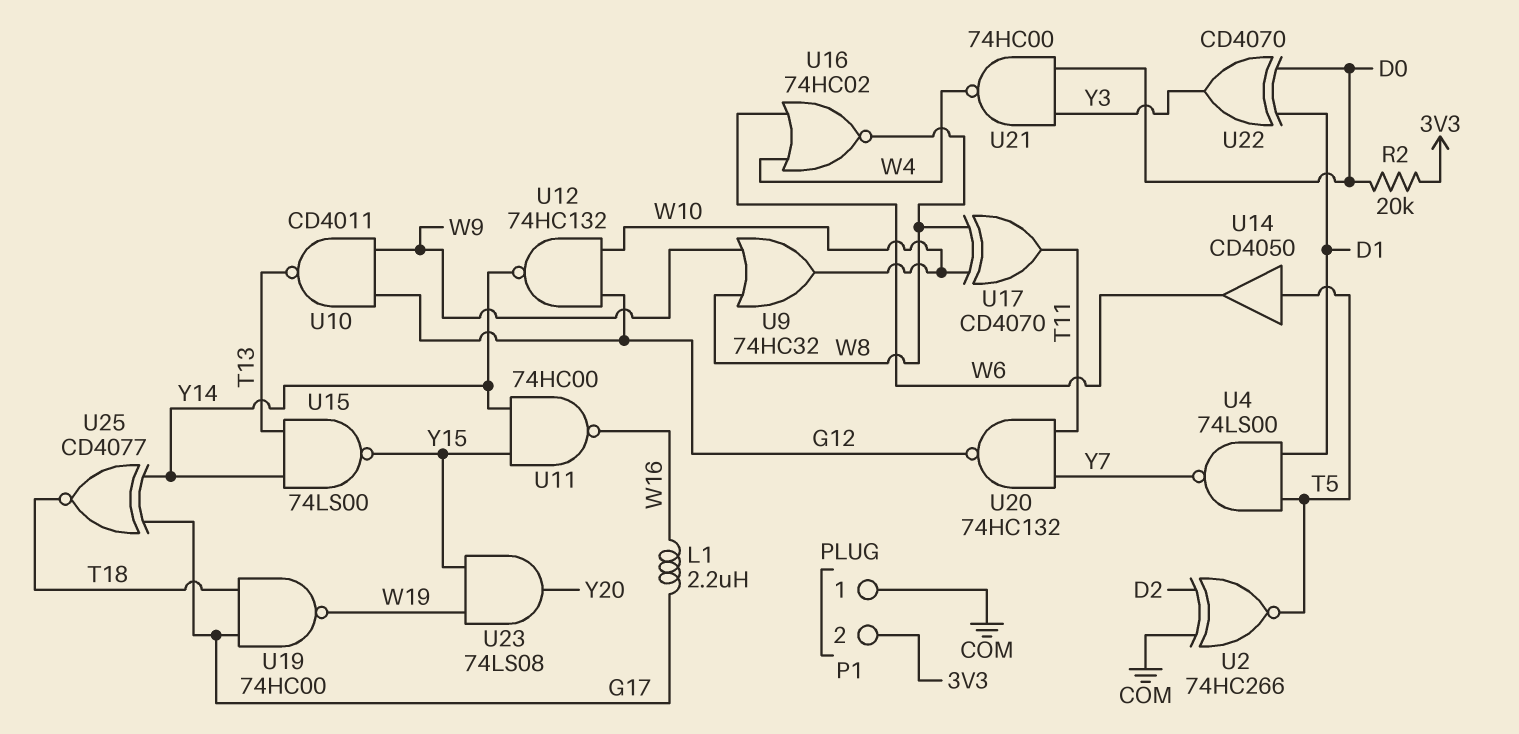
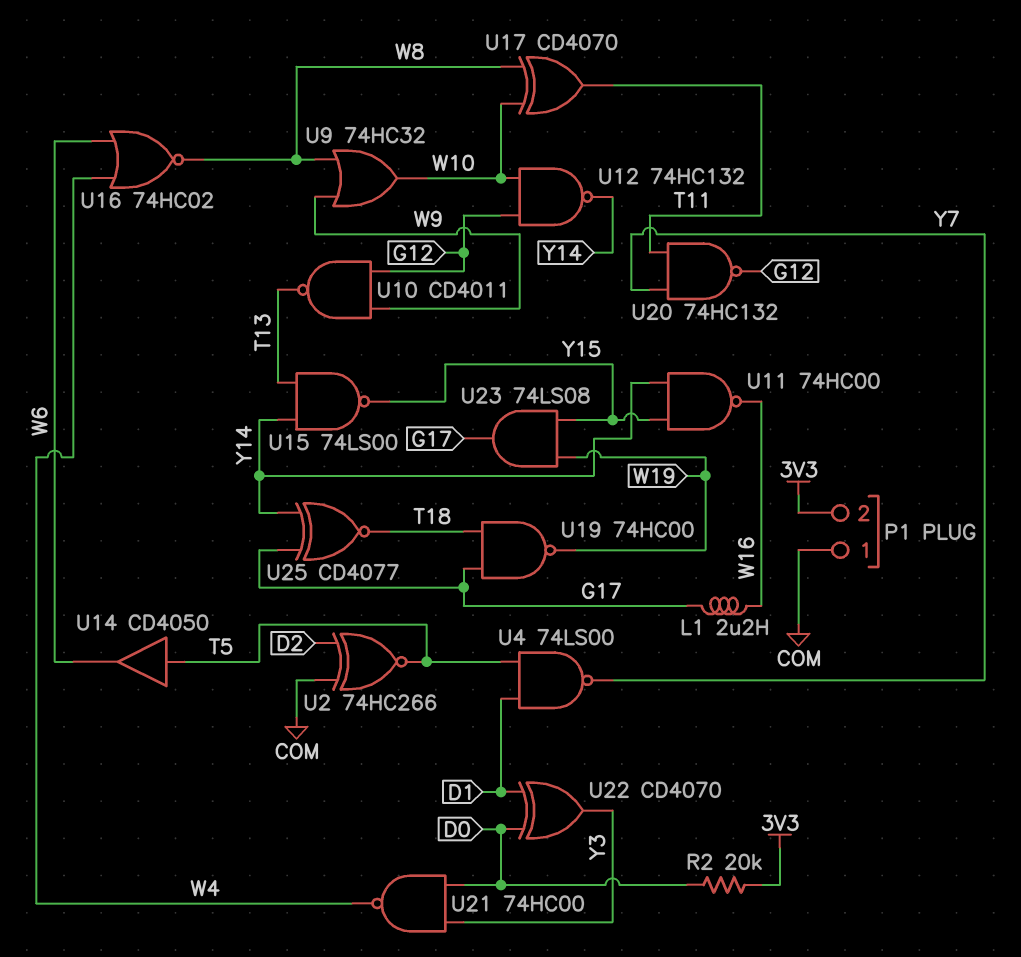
U23: AND 74LS08 (in W19, in Y15, out Y20) -> AND 74LS08 (in W19, in Y15, out G17)

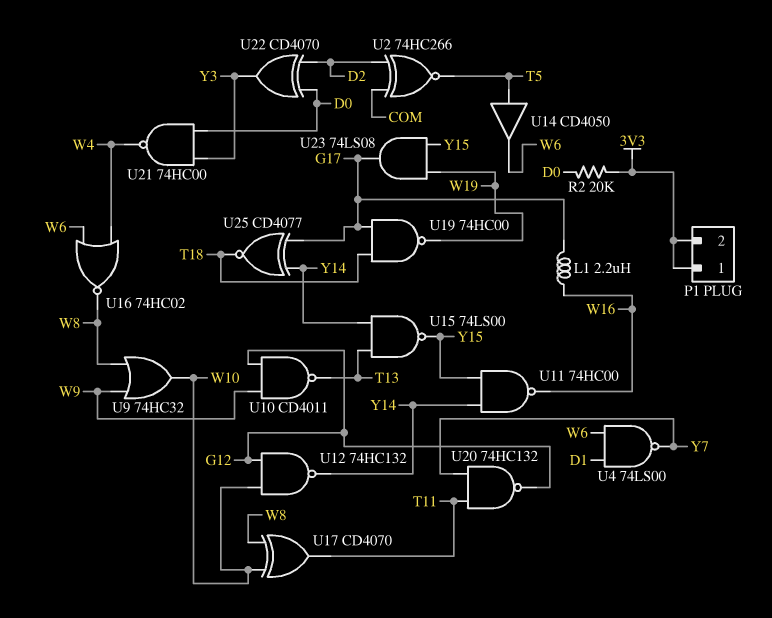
P1 pin 1: COM -> 3V3
U4: NAND 74LS00 (in D1, in T5, out Y7) -> NAND 74LS00 (in D1, in W6, out Y7)
U22: XOR CD4070 (in D0, in D1, out Y3) -> XOR CD4070 (in D0, in D2, out Y3)

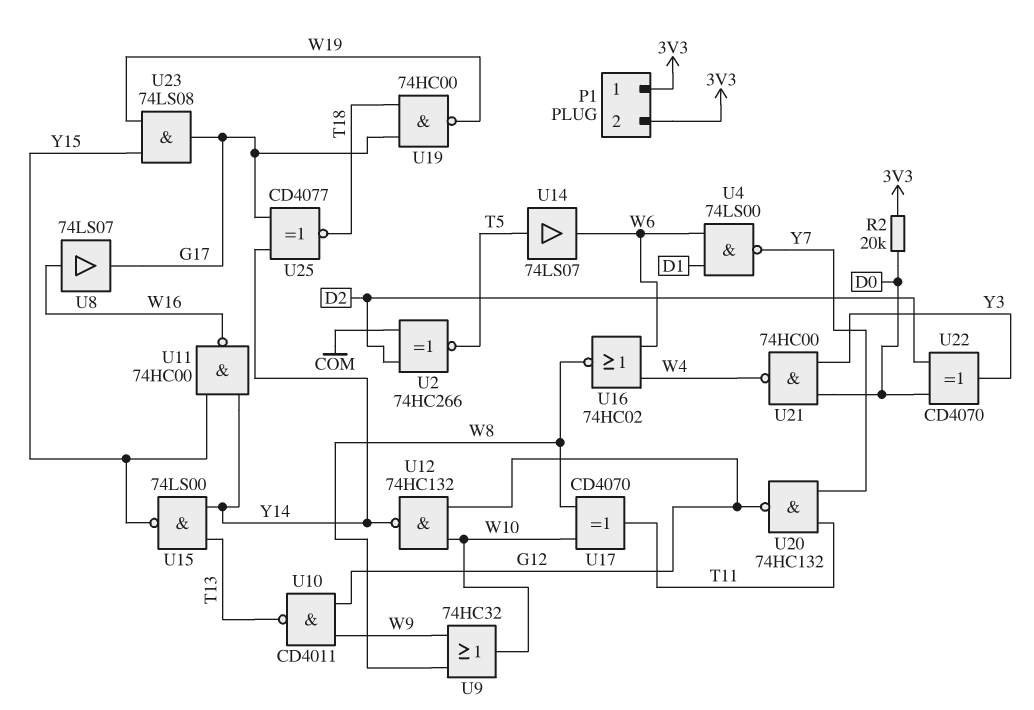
L1: 2.2uH (G17, W16) -> none
U8: none -> buffer 74LS07 (in W16, out G17)
U14: buffer CD4050 (in T5, out W6) -> buffer 74LS07 (in T5, out W6)

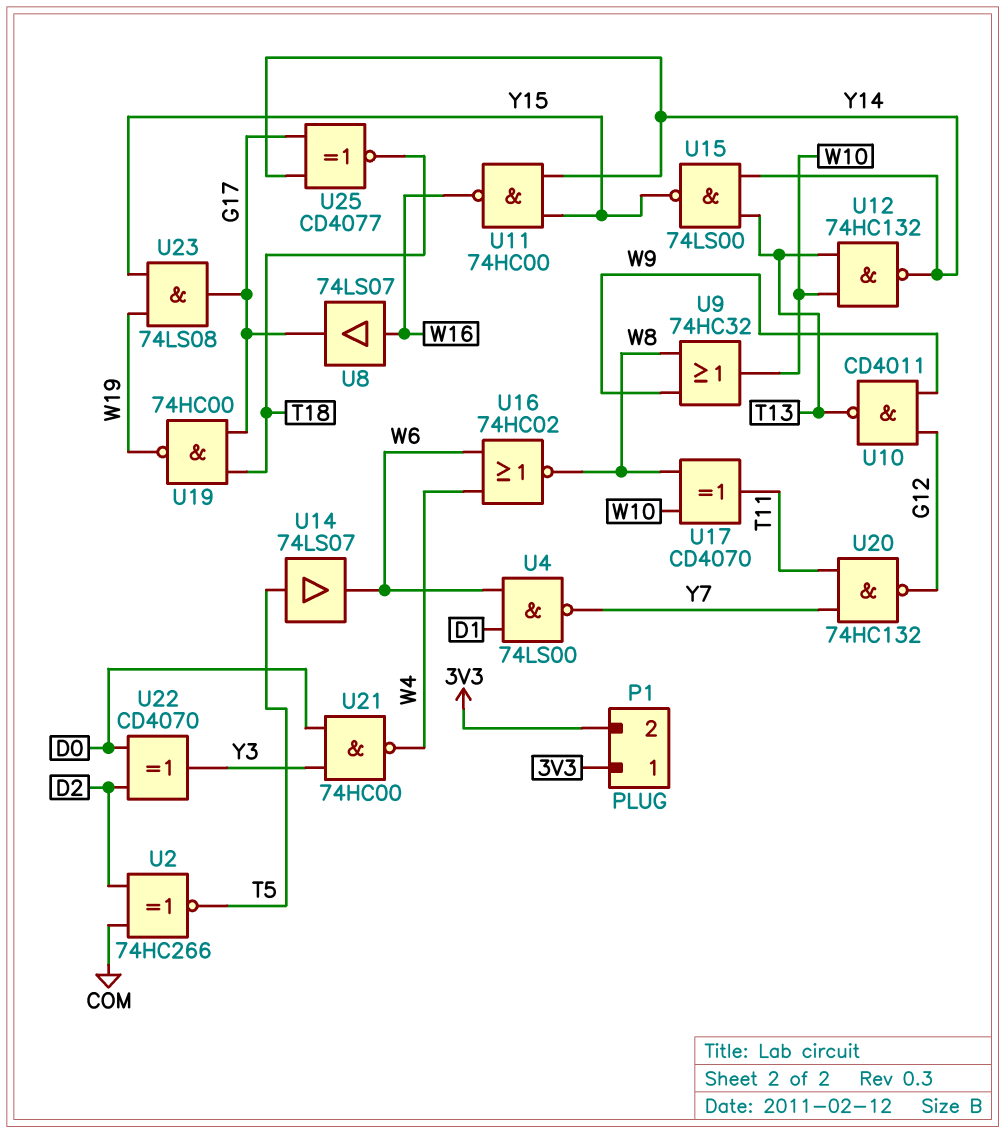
R2: 20k (3V3, D0) -> none
U12: NAND 74HC132 (in G12, in W10, out Y14) -> NAND 74HC132 (in T13, in W10, out Y14)

